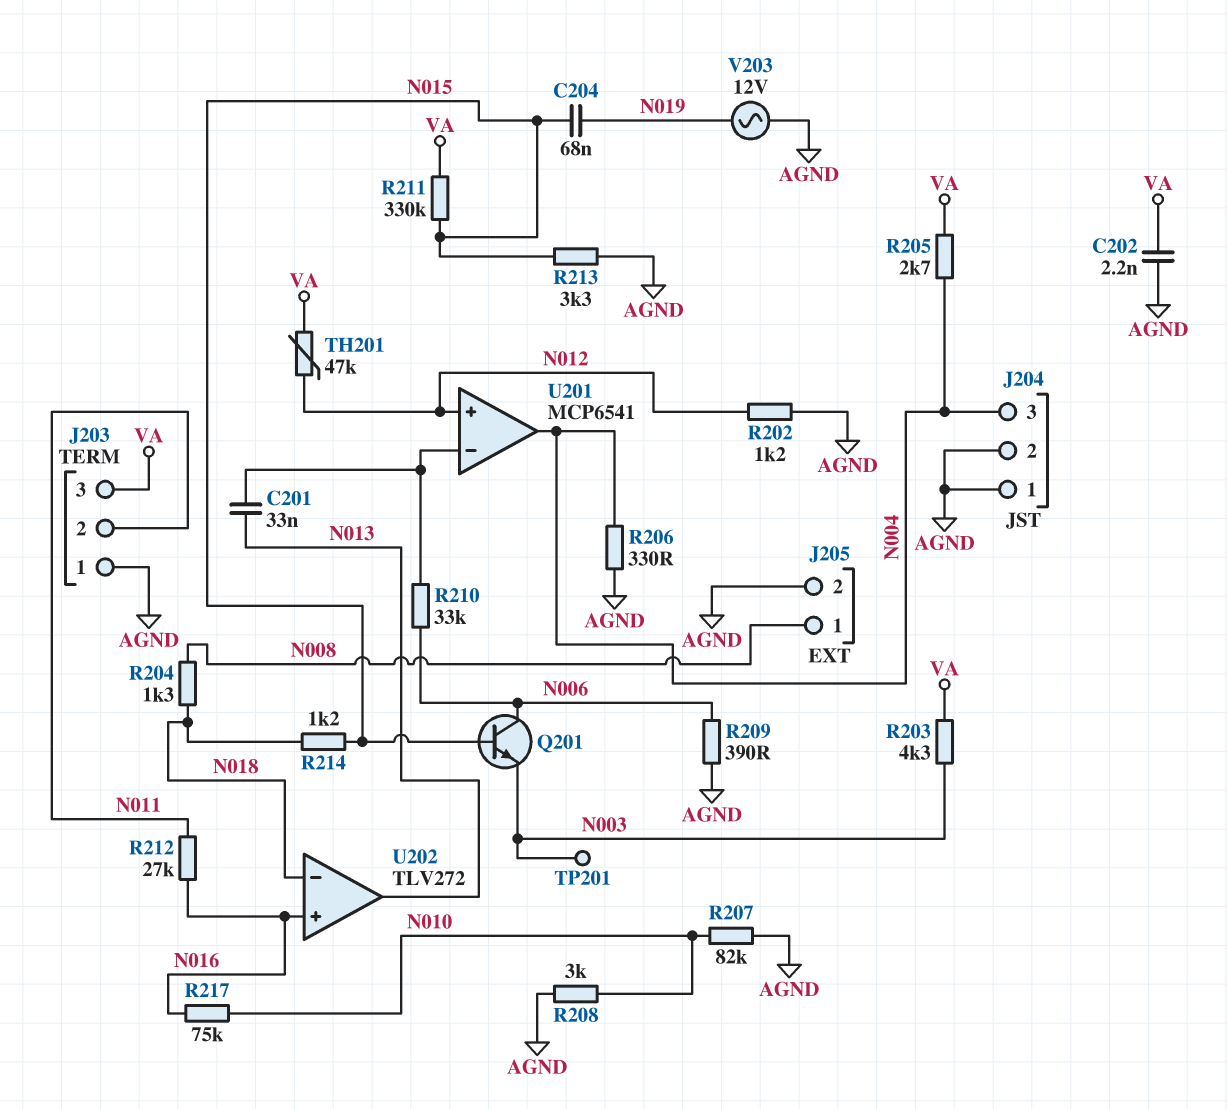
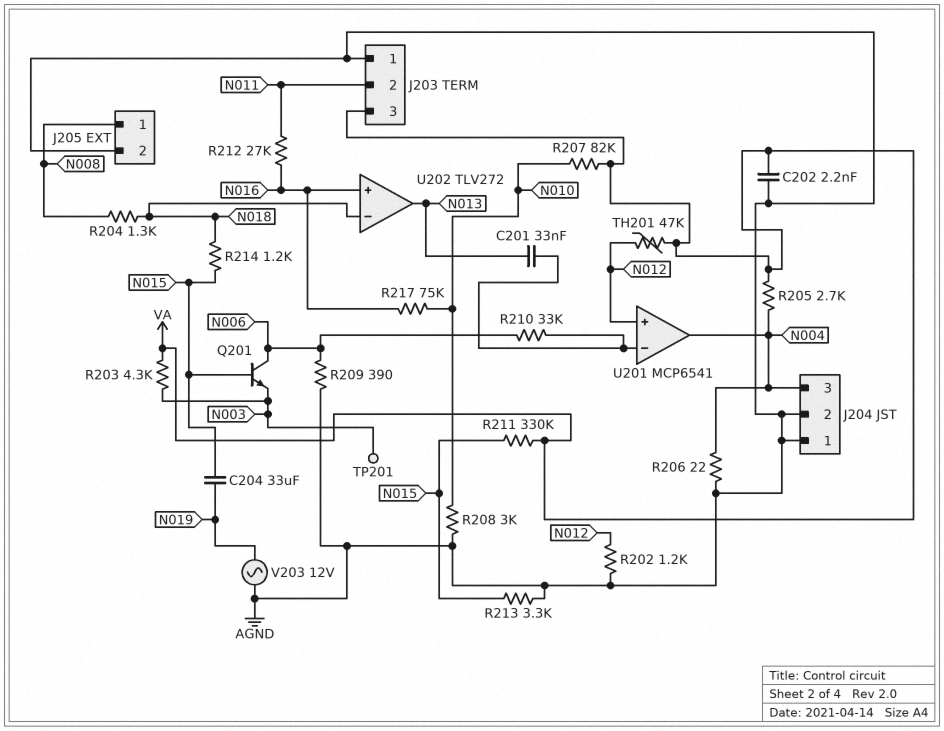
C204: 68nF (N015, N019) -> 33uF (N015, N019)
R206: 330 (AGND, N004) -> 22 (AGND, N004)
R207: 82k (AGND, N010) -> 82k (N010, VA)

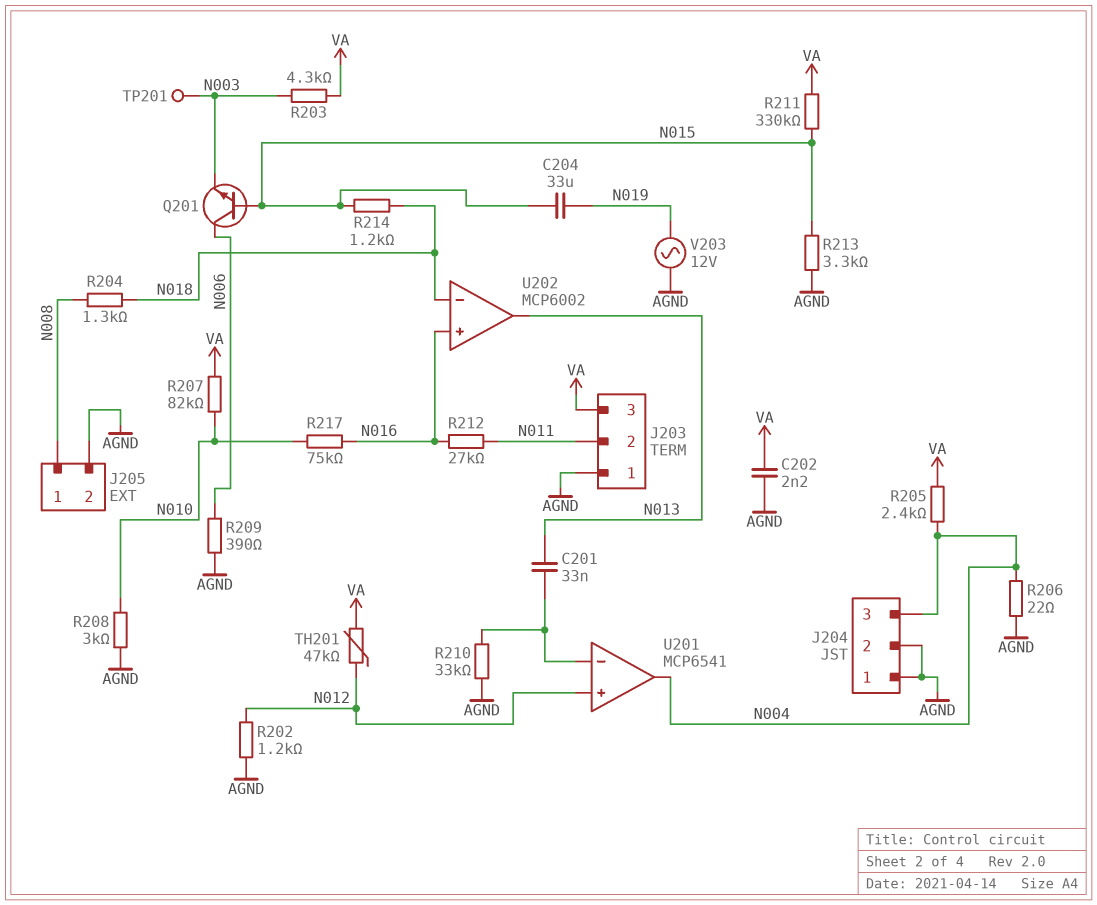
R205: 2.7k (N004, VA) -> 2.4k (N004, VA)
R210: 33k (N006, U201/in-) -> 33k (AGND, U201/in-)
U202: TLV272 -> MCP6002

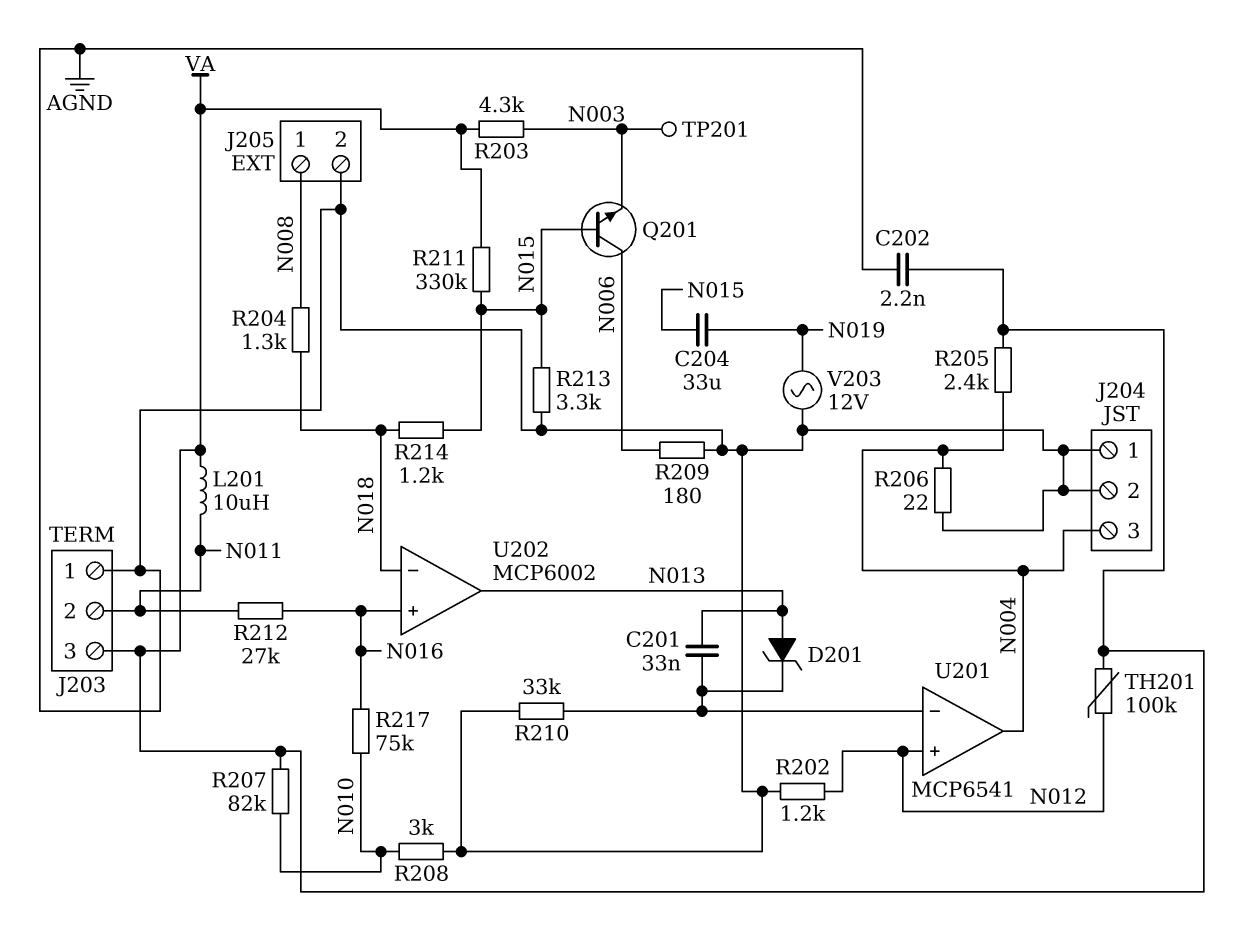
D201: none -> zener (A N013, K U201/in-)
L201: none -> 10uH (N011, VA)
R209: 390 (AGND, N006) -> 180 (AGND, N006)
TH201: 47k (N012, VA) -> 100k (N012, VA)

